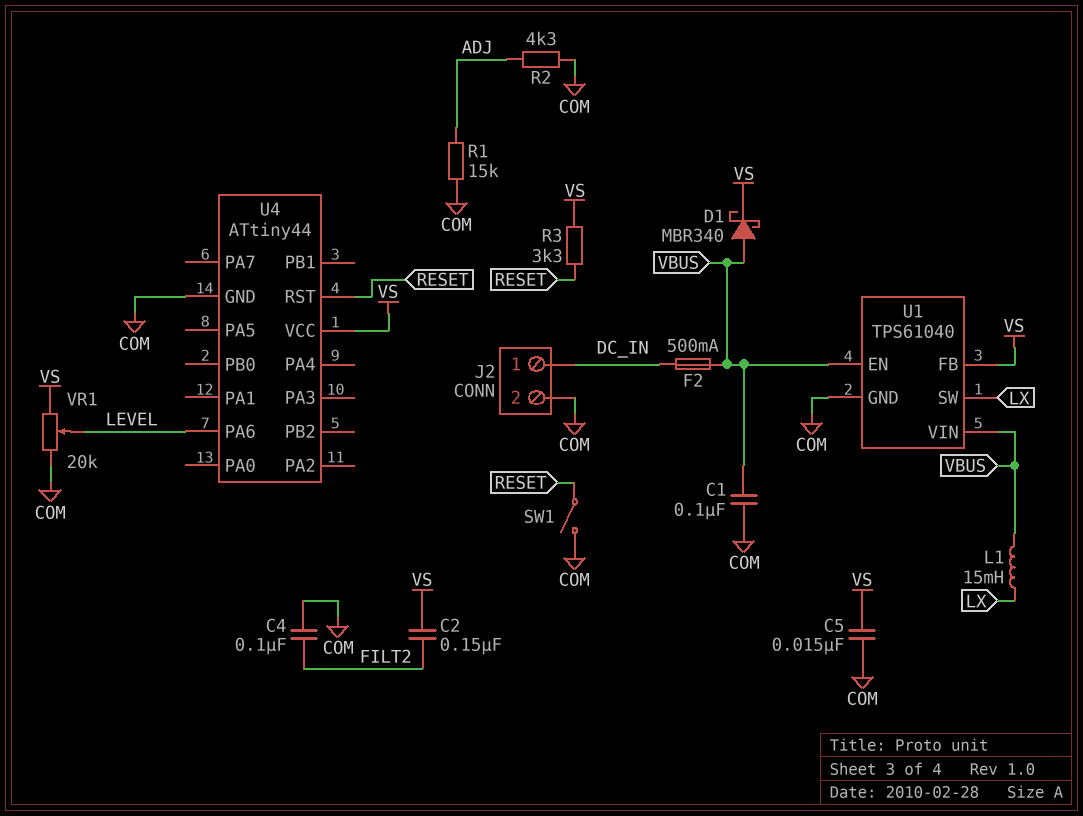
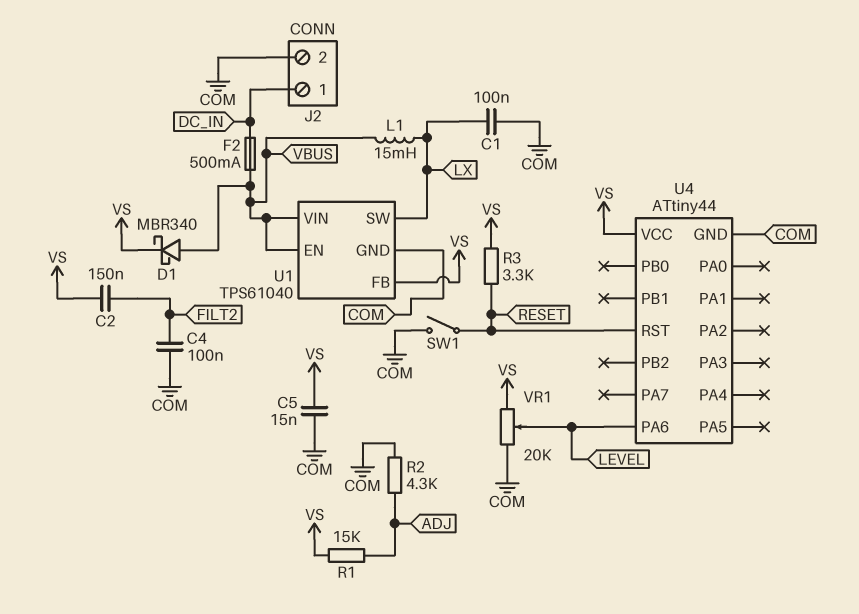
C1: 100nF (COM, VBUS) -> 100nF (COM, LX)
R1: 15k (ADJ, COM) -> 15k (ADJ, VS)

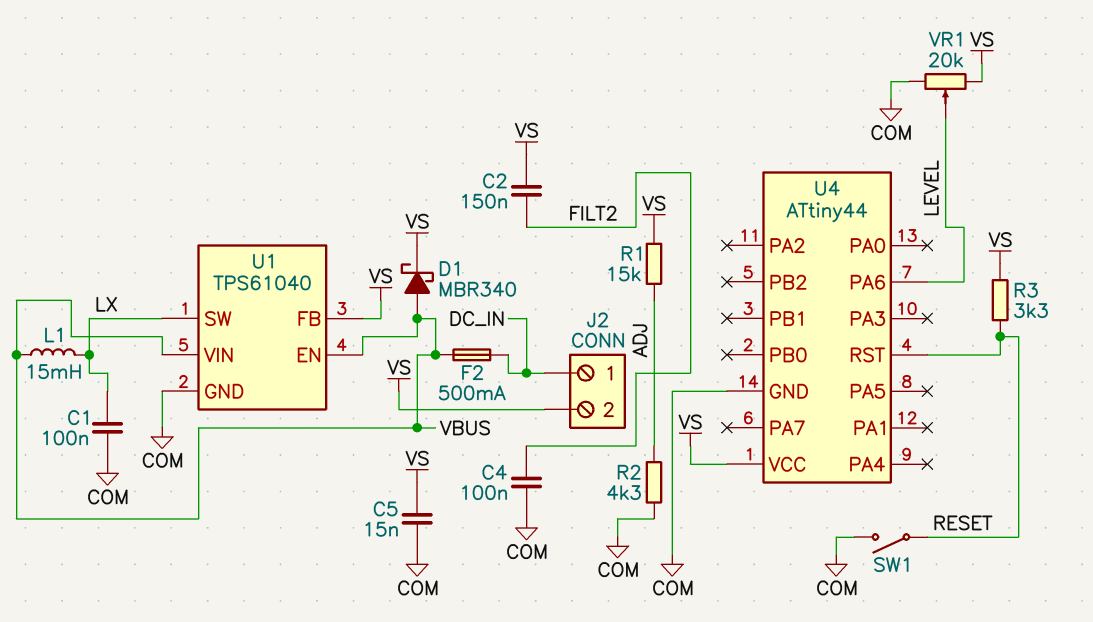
J2 pin 2: COM -> VS

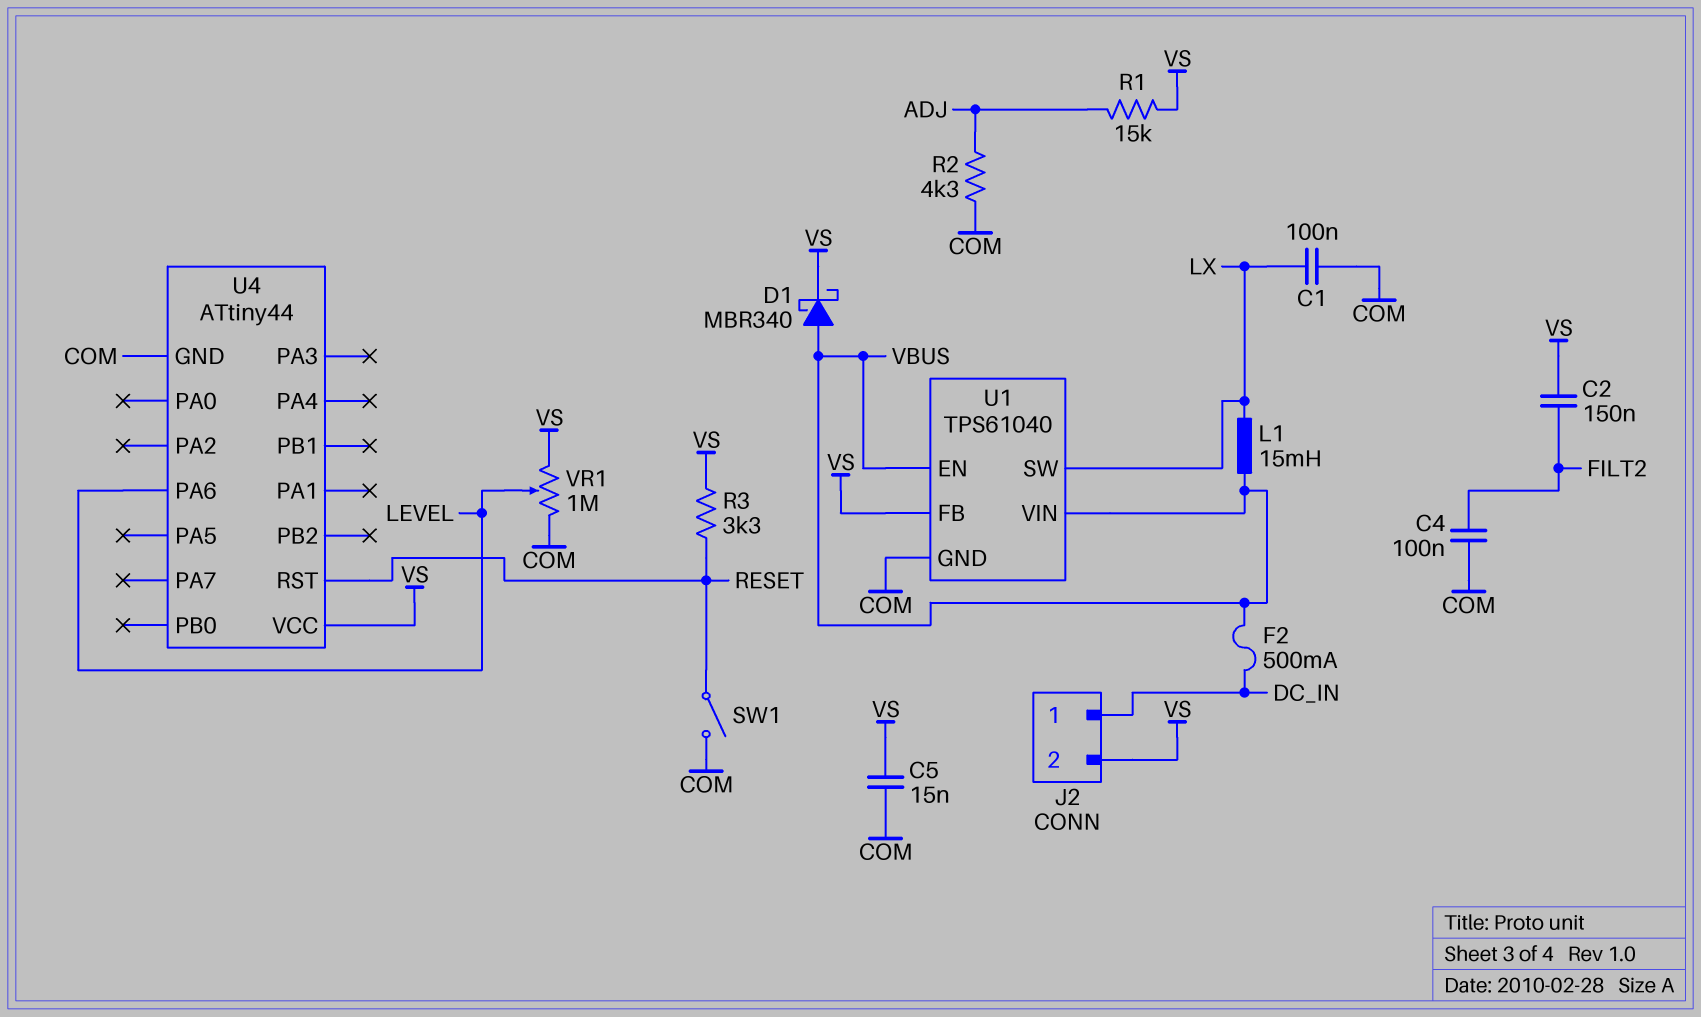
VR1: 20k (COM, VS, wiper LEVEL) -> 1M (COM, VS, wiper LEVEL)

